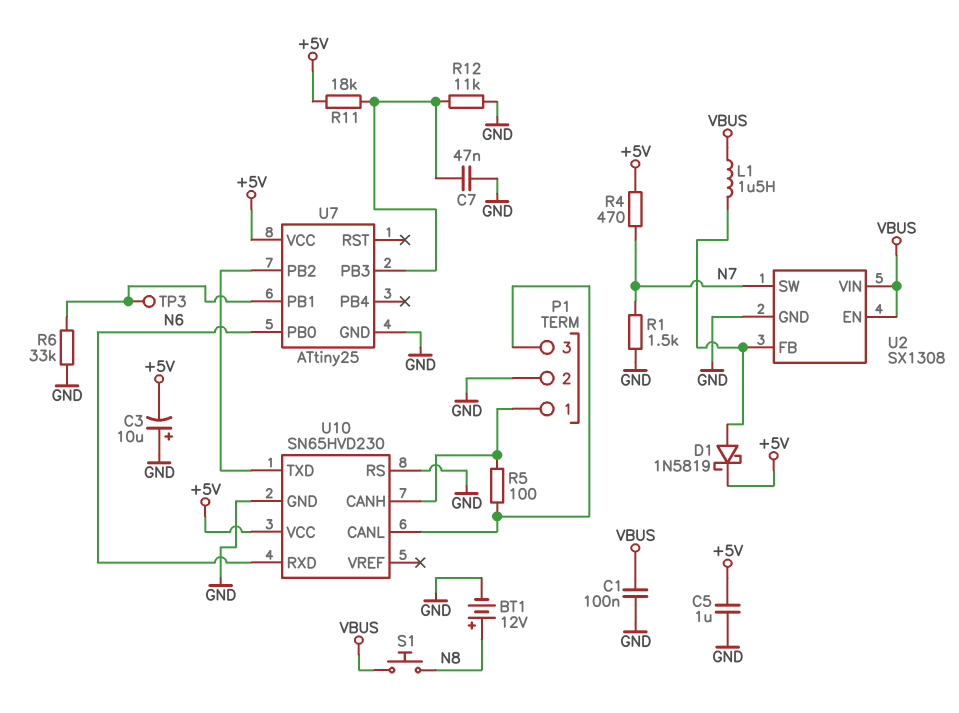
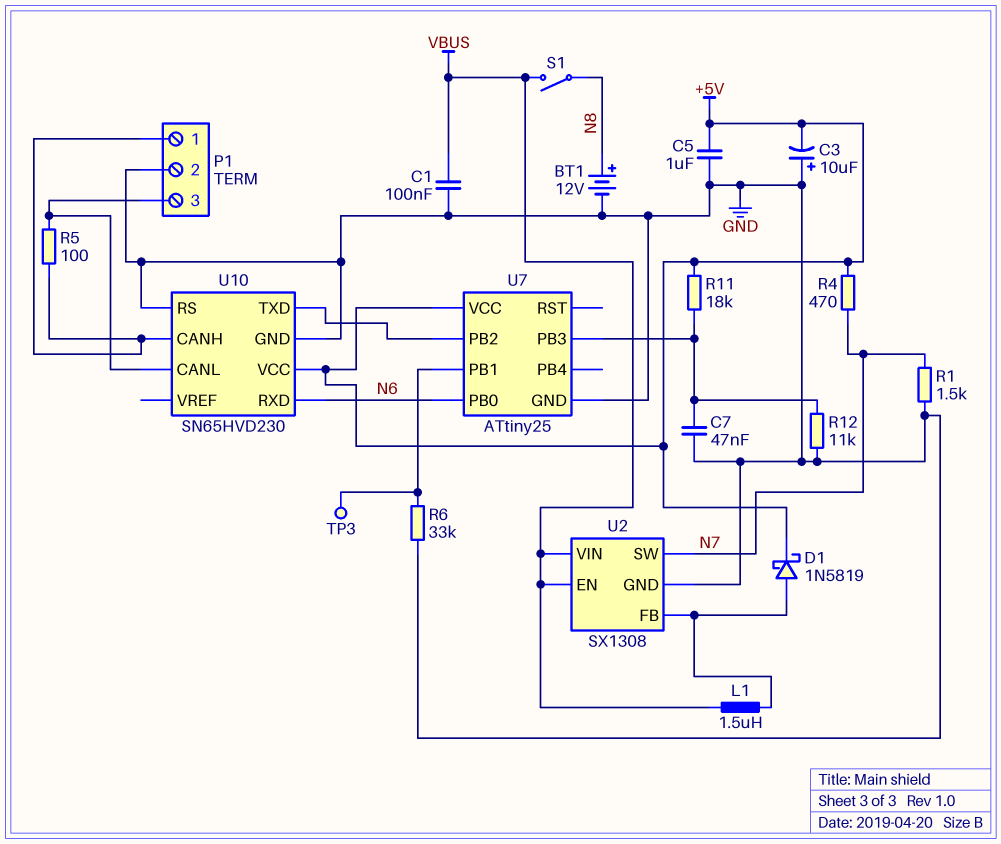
S1: button (N8, VBUS) -> switch (N8, VBUS)

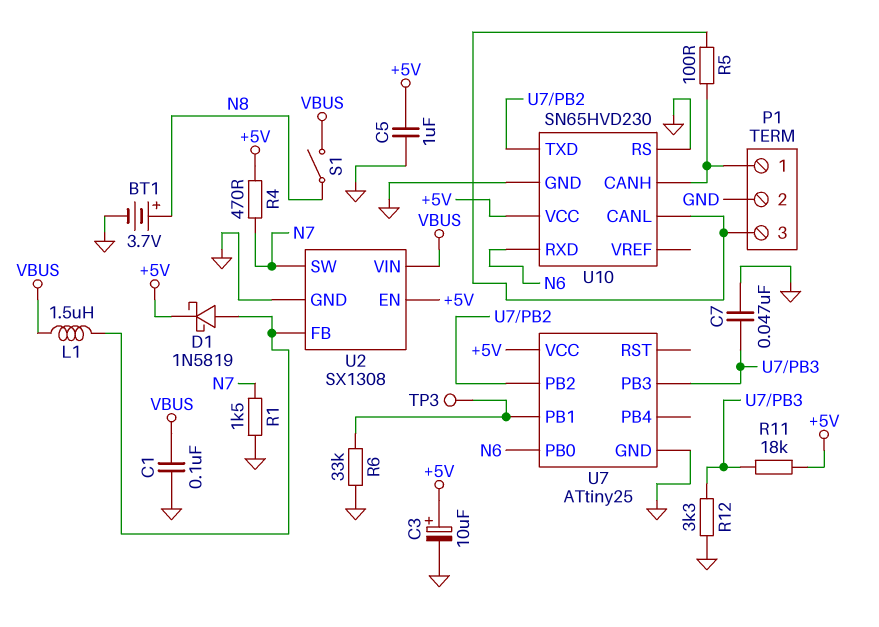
BT1: 12V (plus N8, minus GND) -> 3.7V (plus N8, minus GND)
C3: 10uF (plus GND, minus +5V) -> 10uF (plus +5V, minus GND)
R12: 11k (GND, U7/PB3) -> 3.3k (GND, U7/PB3)
U2 pin EN: VBUS -> +5V

